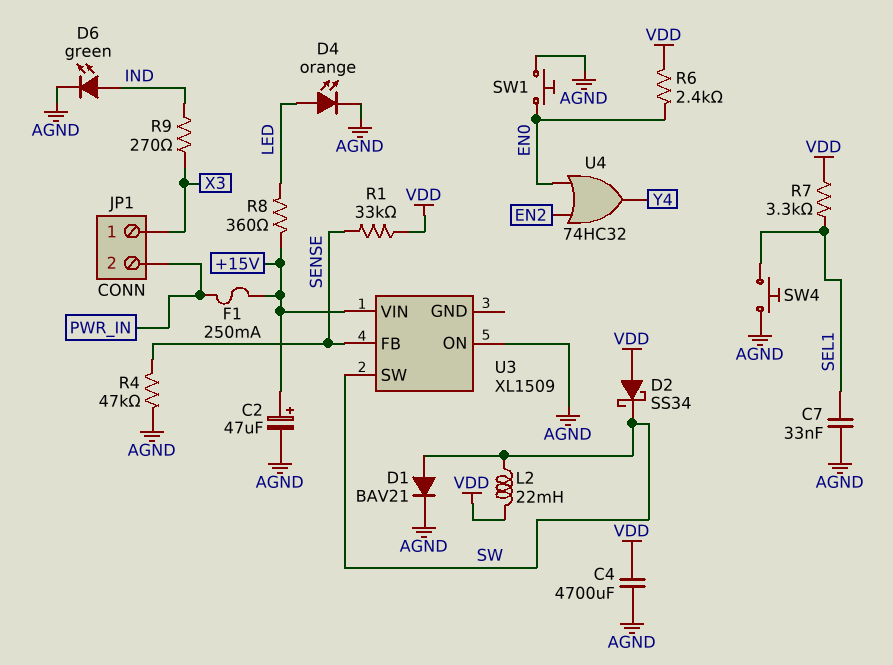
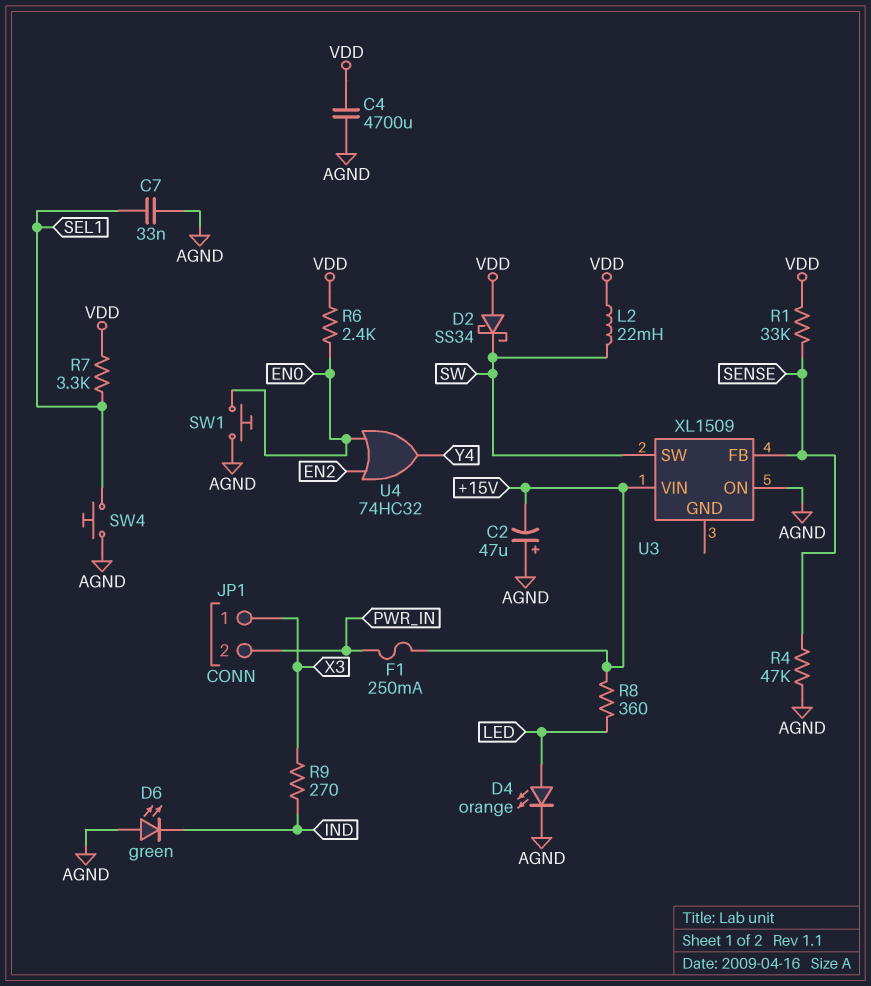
C2: 47uF (plus +15V, minus AGND) -> 47uF (plus AGND, minus +15V)
D1: diode BAV21 (A SW, K AGND) -> none
D6: LED green (A IND, K AGND) -> LED green (A AGND, K IND)

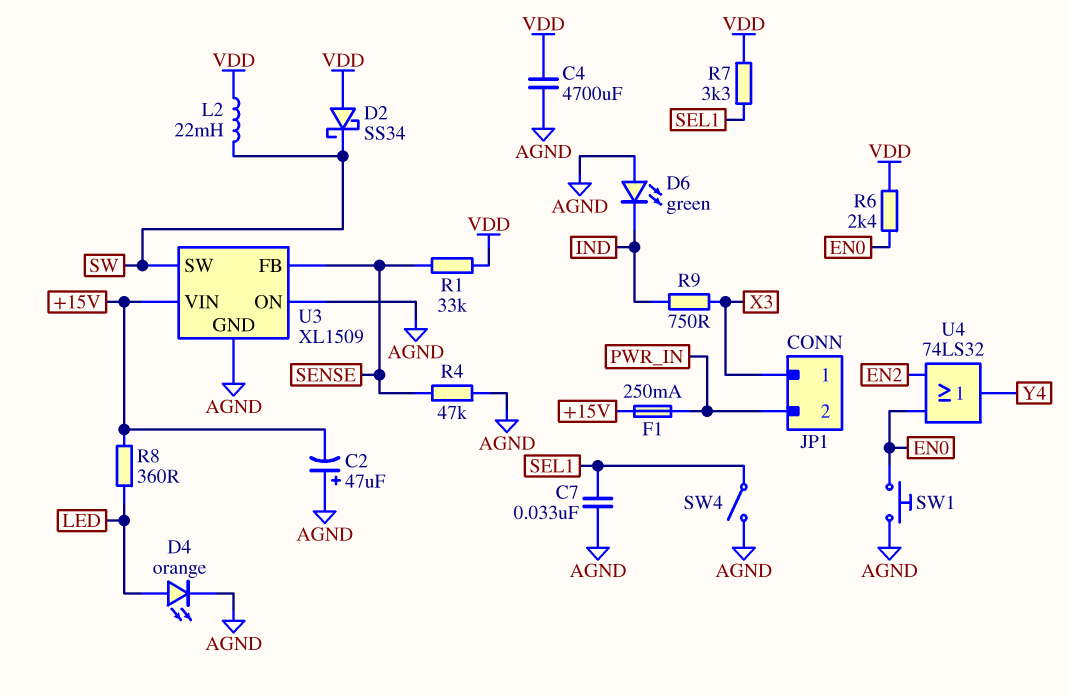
R9: 270 (IND, X3) -> 750 (IND, X3)
SW4: button (AGND, SEL1) -> switch (AGND, SEL1)
U3 pin GND: none -> AGND
U4: OR 74HC32 (in EN0, in EN2, out Y4) -> OR 74LS32 (in EN0, in EN2, out Y4)

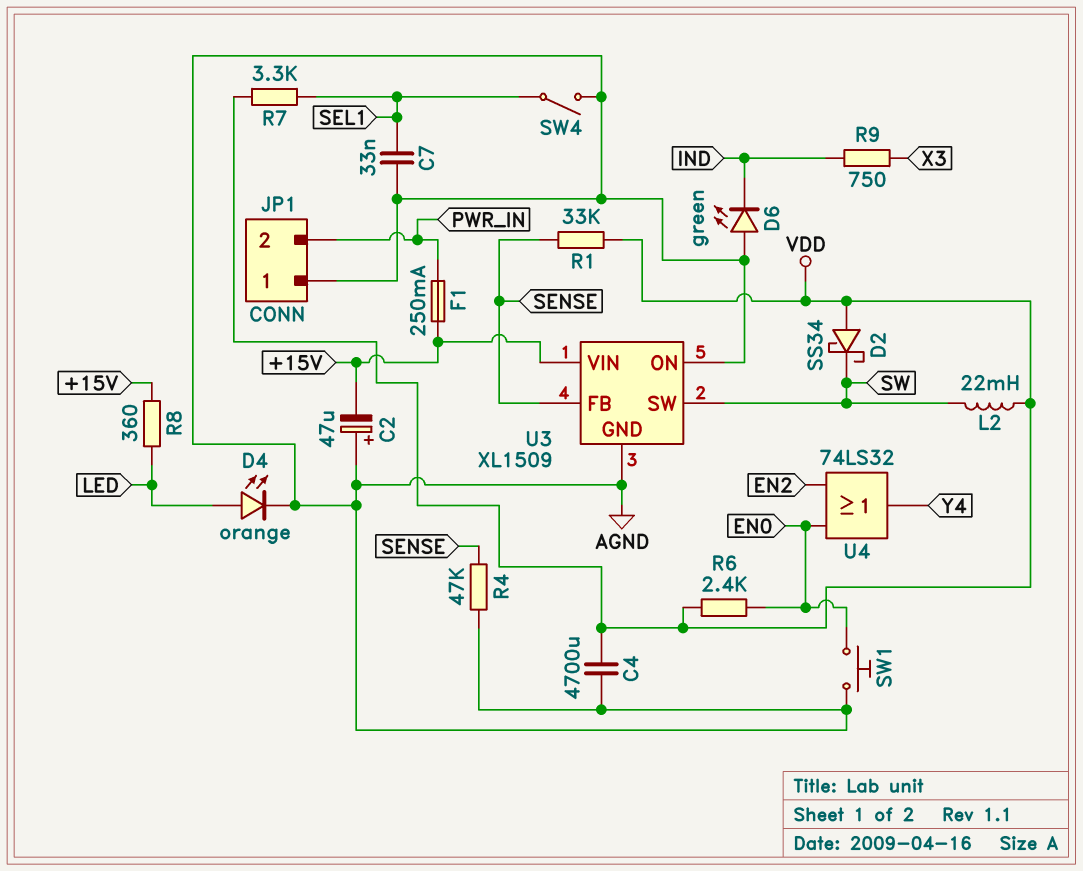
JP1 pin 1: X3 -> AGND

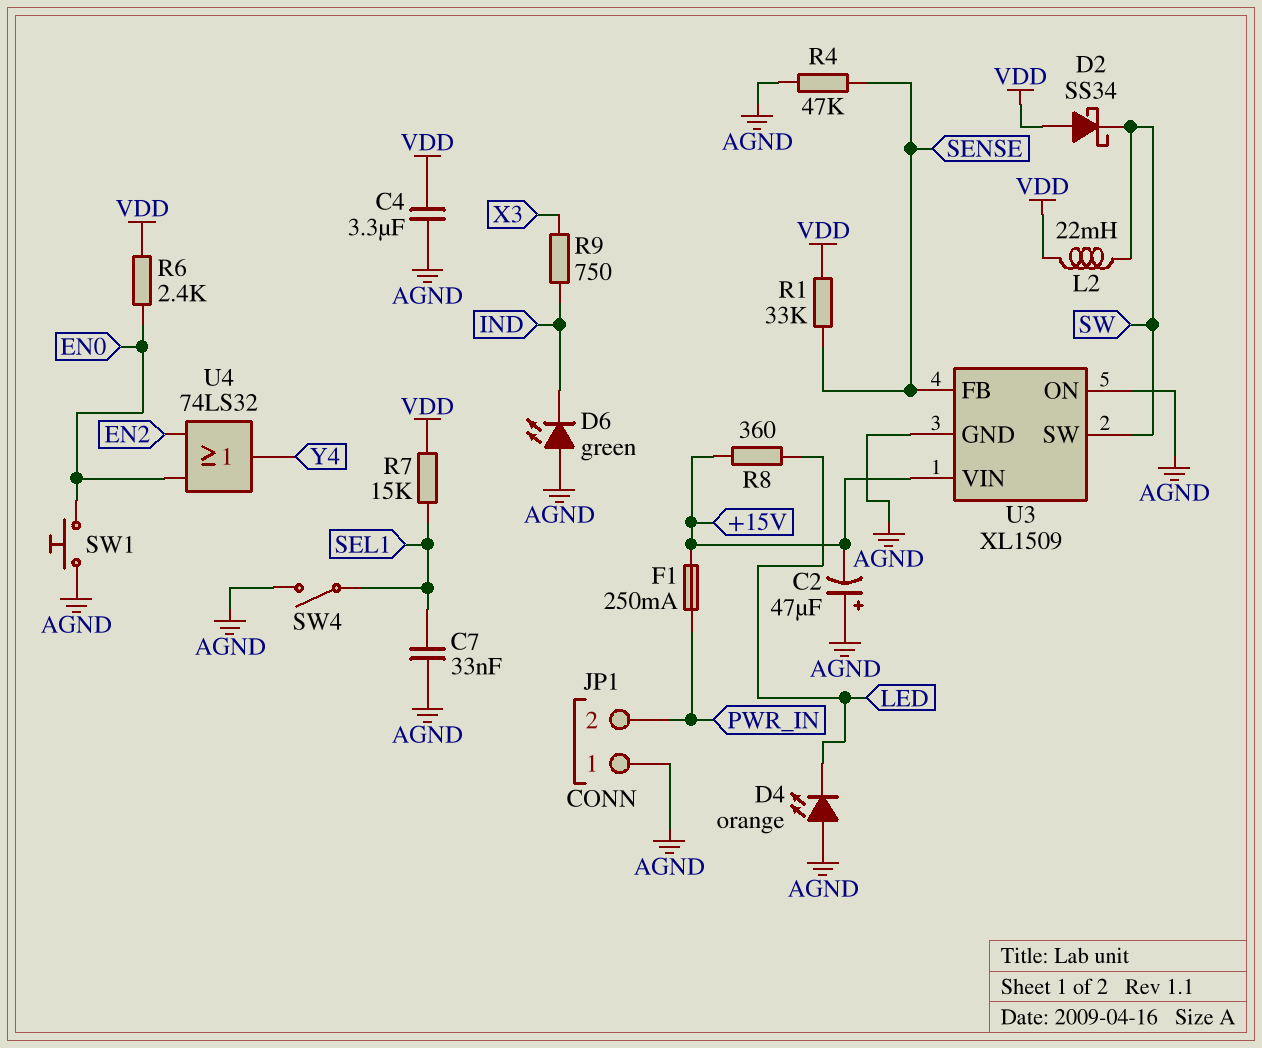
C4: 4700uF (AGND, VDD) -> 3.3uF (AGND, VDD)
D4: LED orange (A LED, K AGND) -> LED orange (A AGND, K LED)
R7: 3.3k (SEL1, VDD) -> 15k (SEL1, VDD)

